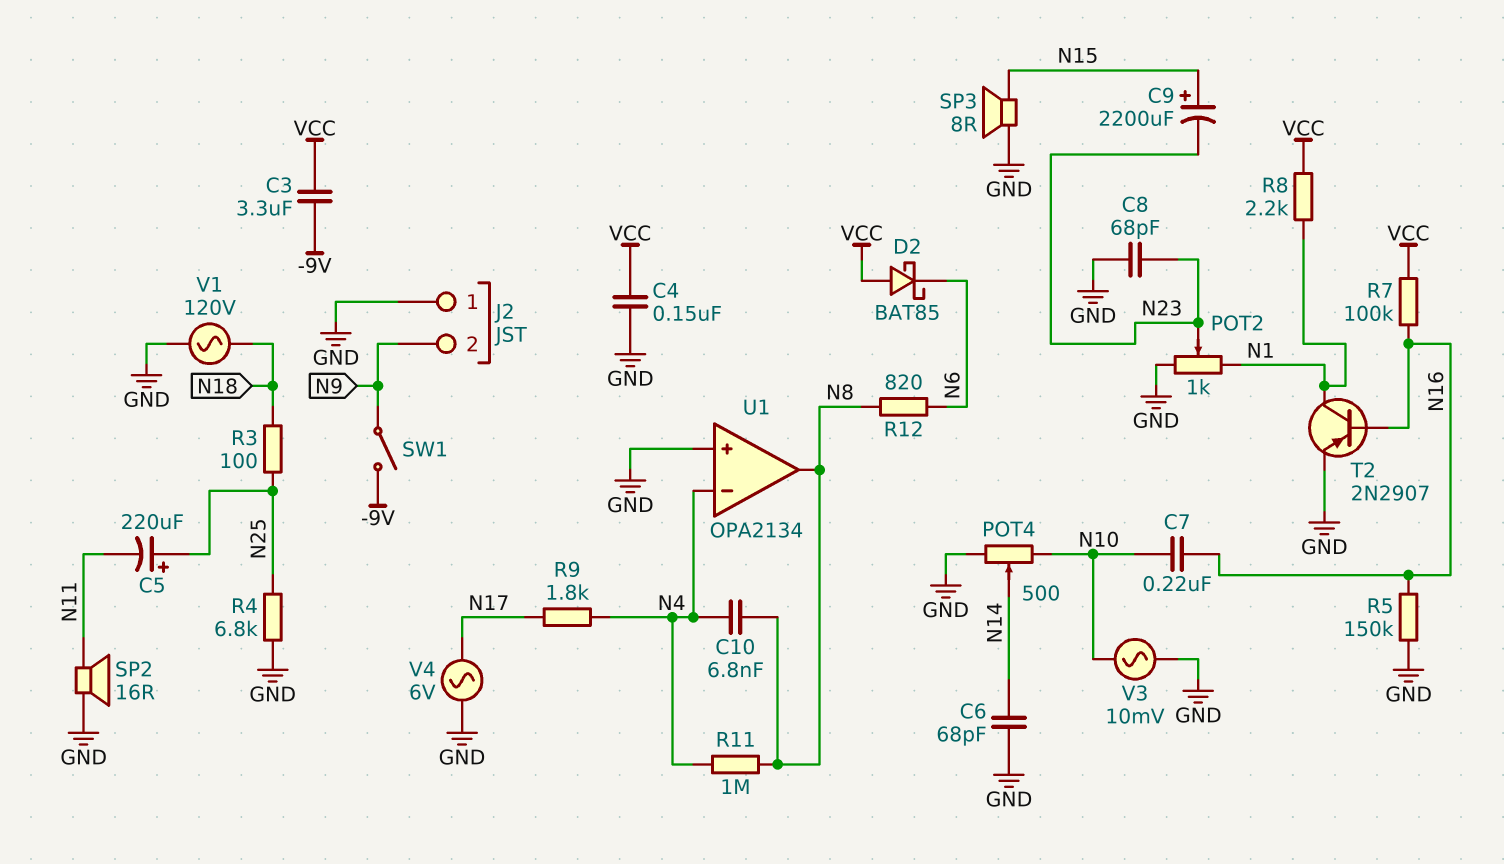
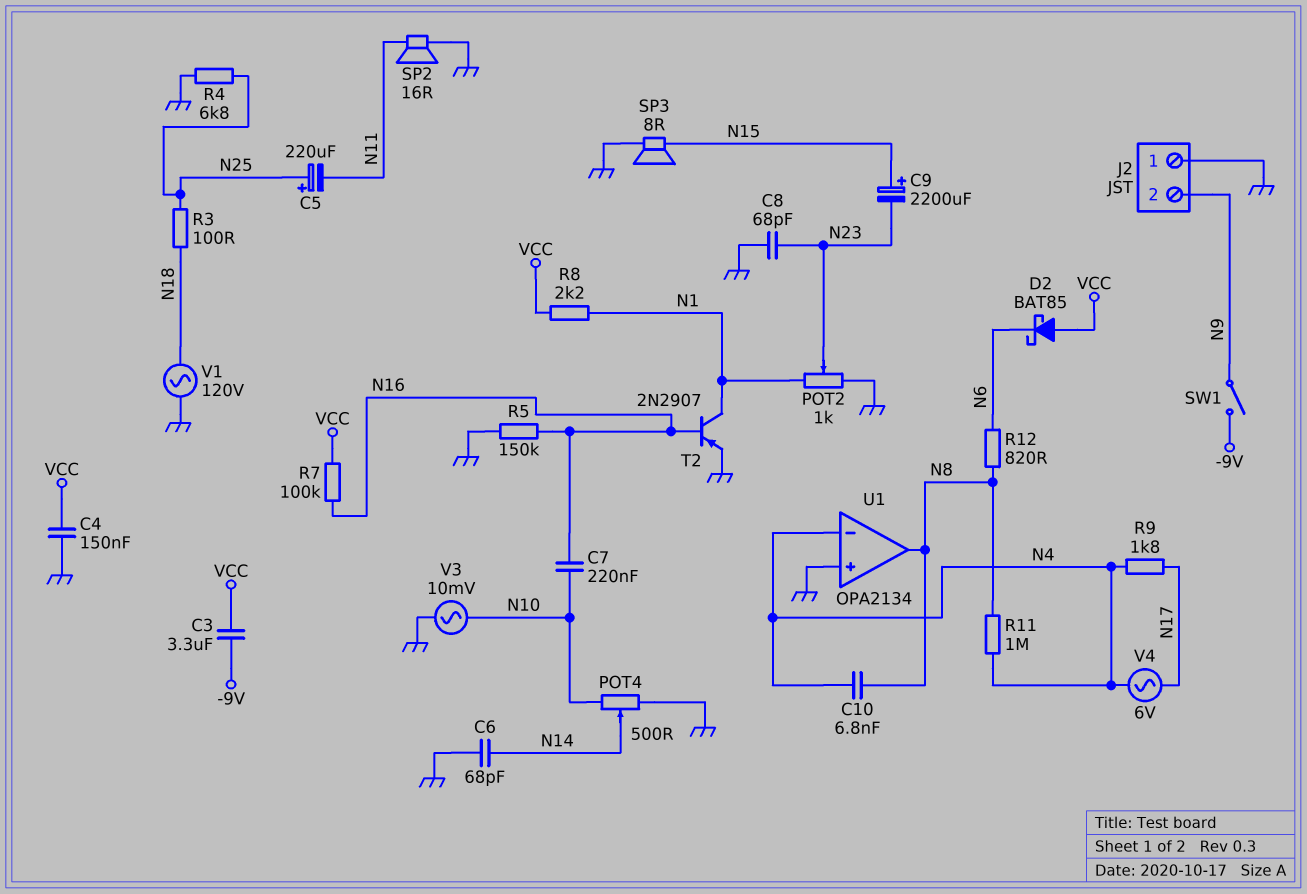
V4: AC 6V (GND, N17) -> AC 6V (N4, N17)

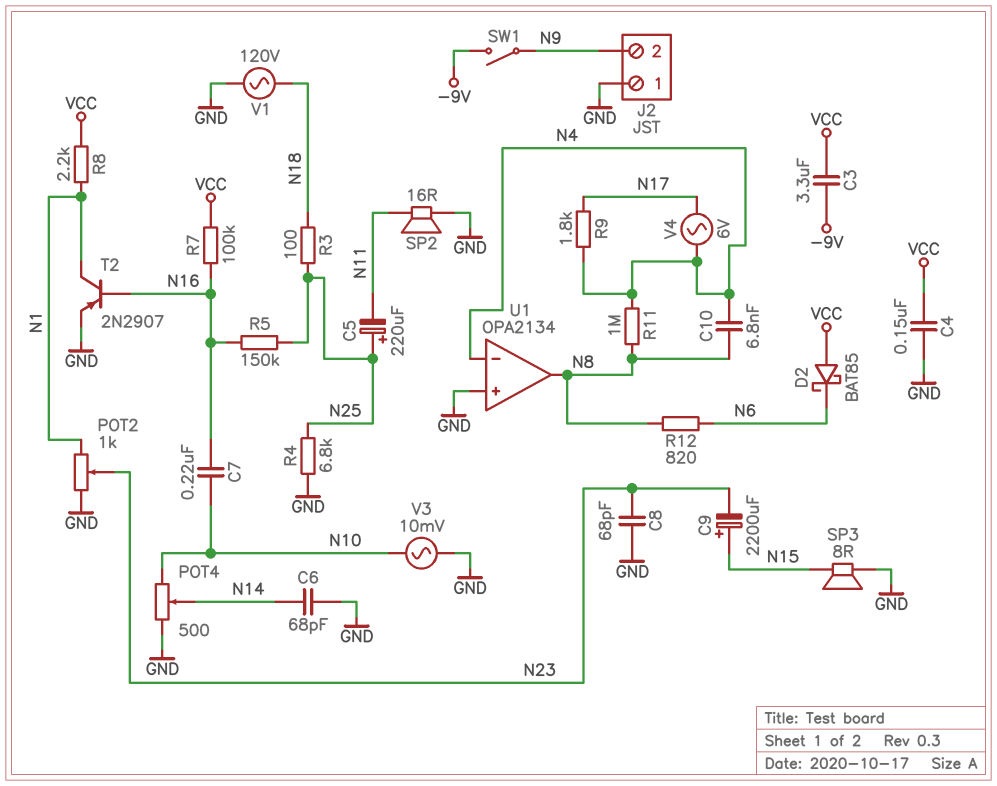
R5: 150k (GND, N16) -> 150k (N16, N25)

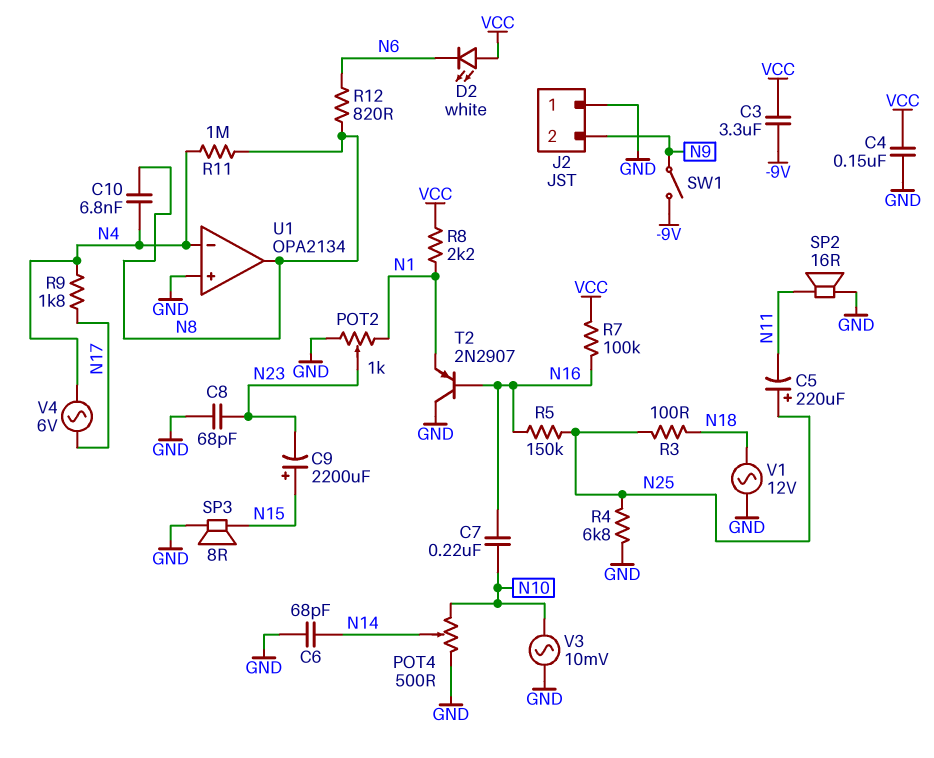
D2: schottky BAT85 (A VCC, K N6) -> LED white (A VCC, K N6)
T2: PNP 2N2907 (B N16, C N1, E GND) -> PNP 2N2907 (B N16, C GND, E N1)
V1: AC 120V (GND, N18) -> AC 12V (GND, N18)

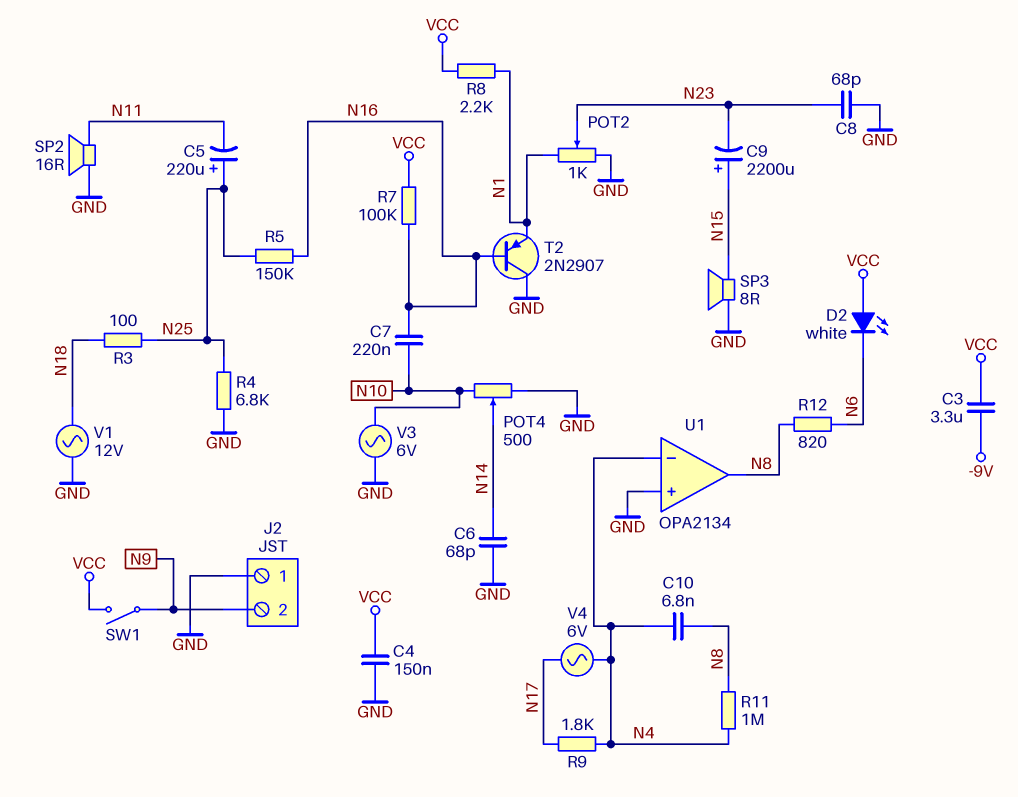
SW1: switch (-9V, N9) -> switch (N9, VCC)
V3: AC 10mV (GND, N10) -> AC 6V (GND, N10)

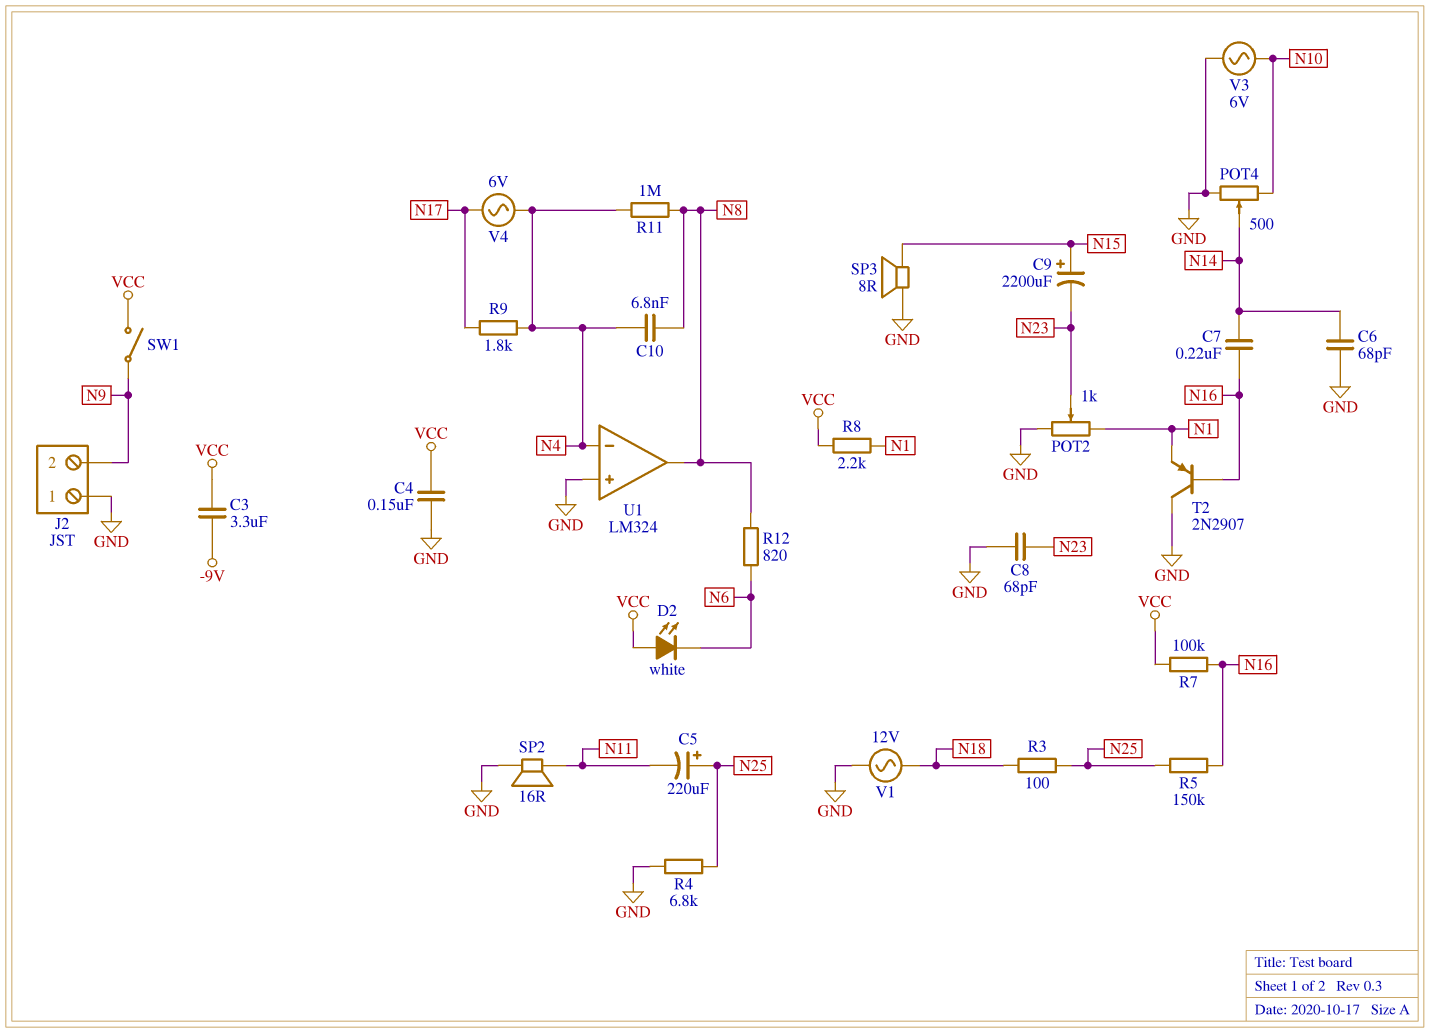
C7: 220nF (N10, N16) -> 220nF (N14, N16)
U1: OPA2134 -> LM324

